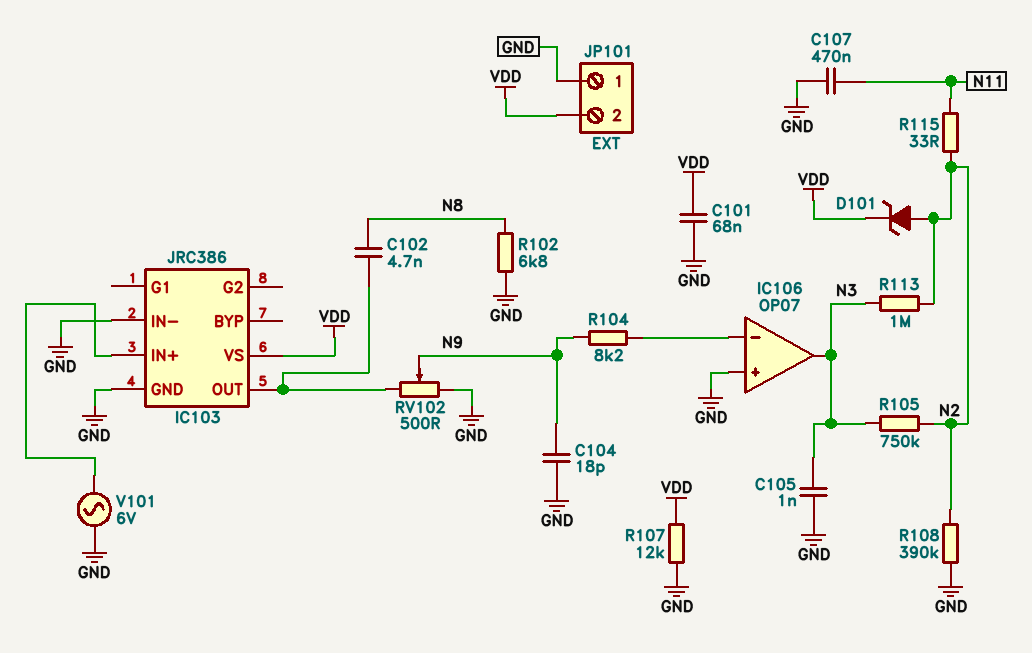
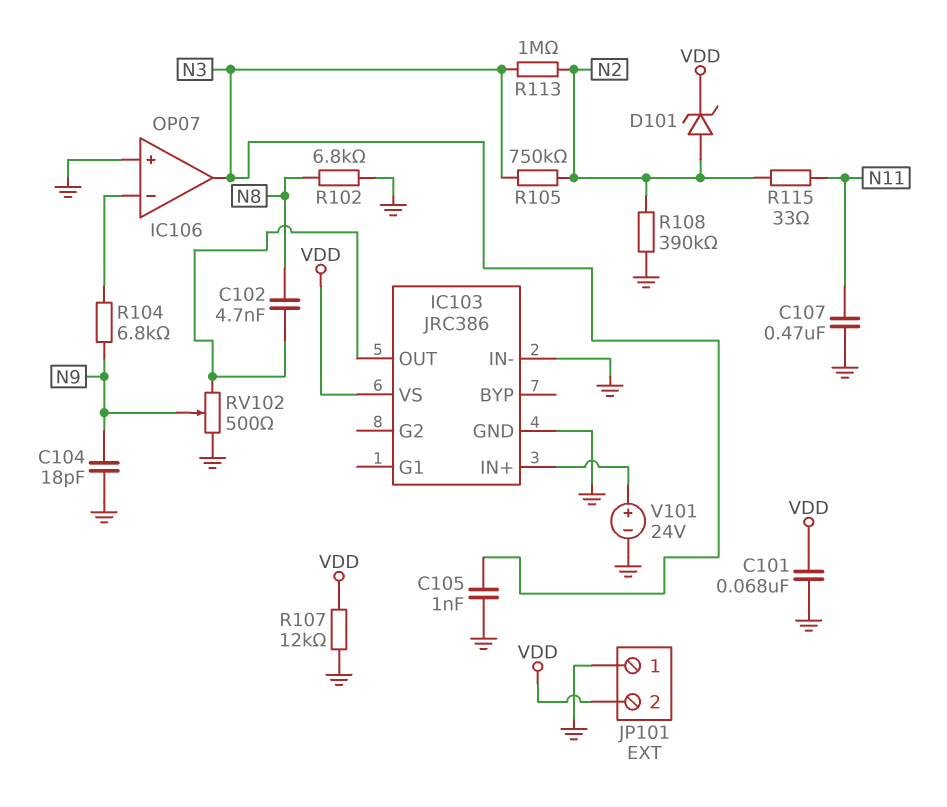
R104: 8.2k (IC106/in-, N9) -> 6.8k (IC106/in-, N9)
V101: AC 6V (GND, IC103/IN+) -> 24V (plus IC103/IN+, minus GND)

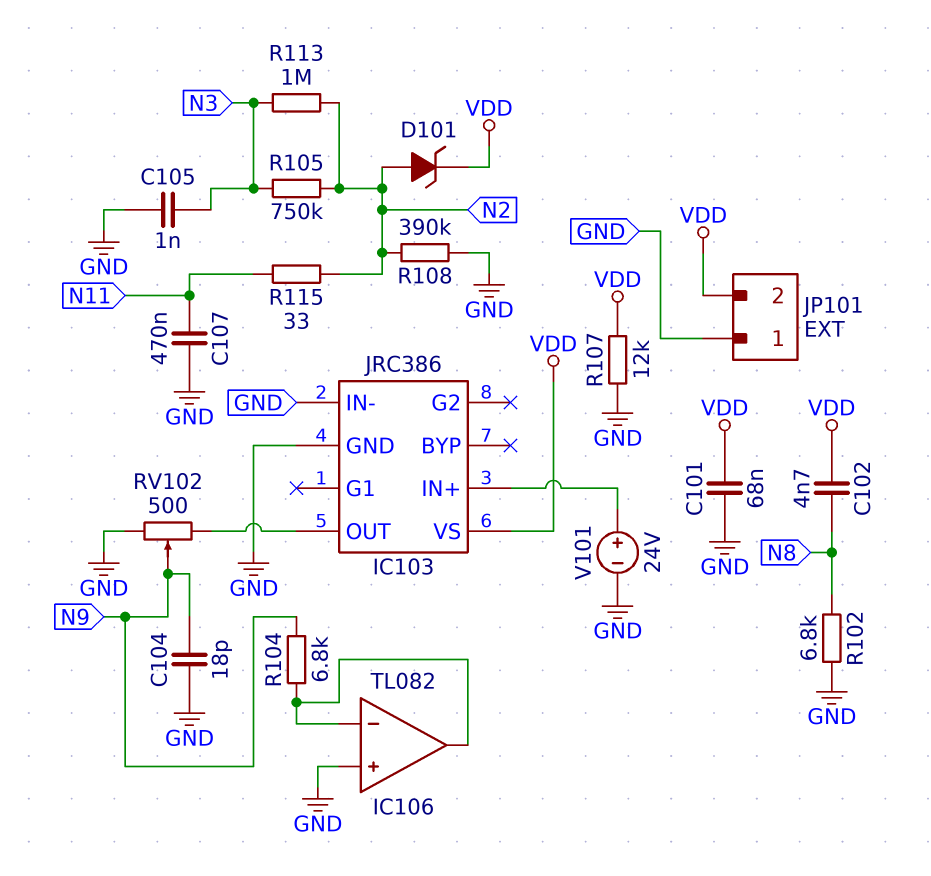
C102: 4.7nF (IC103/OUT, N8) -> 4.7nF (N8, VDD)
IC106: OP07 -> TL082
IC106 pin out: N3 -> IC106/in-

